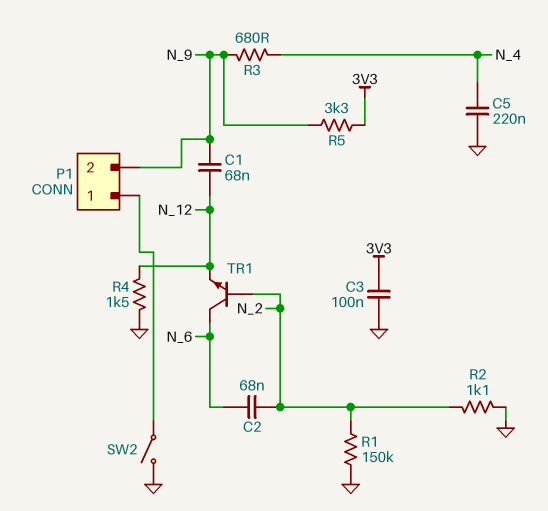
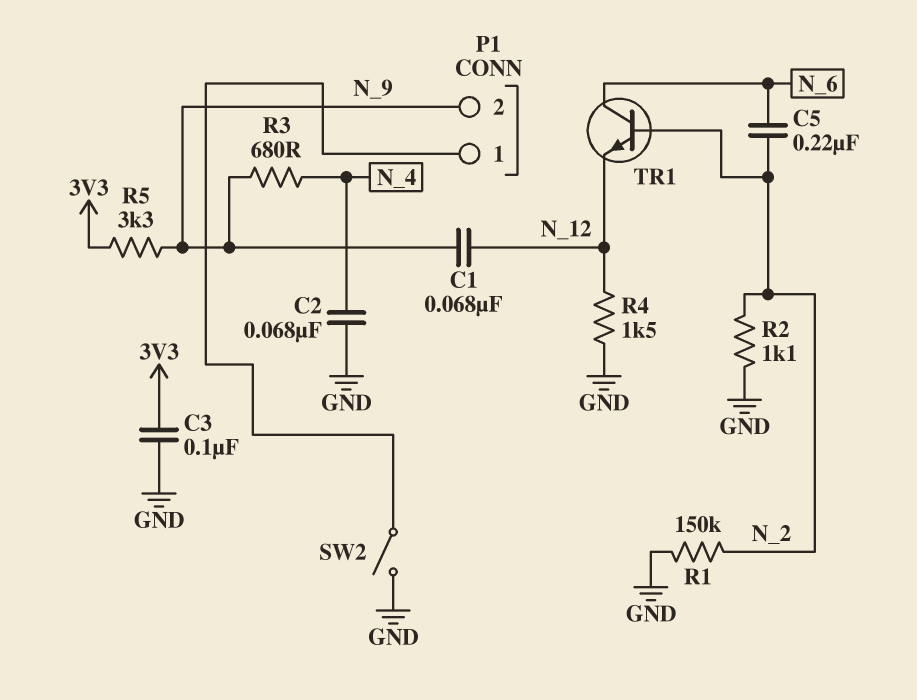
C2: 68nF (N_2, N_6) -> 68nF (GND, N_4)
C5: 220nF (GND, N_4) -> 220nF (N_2, N_6)

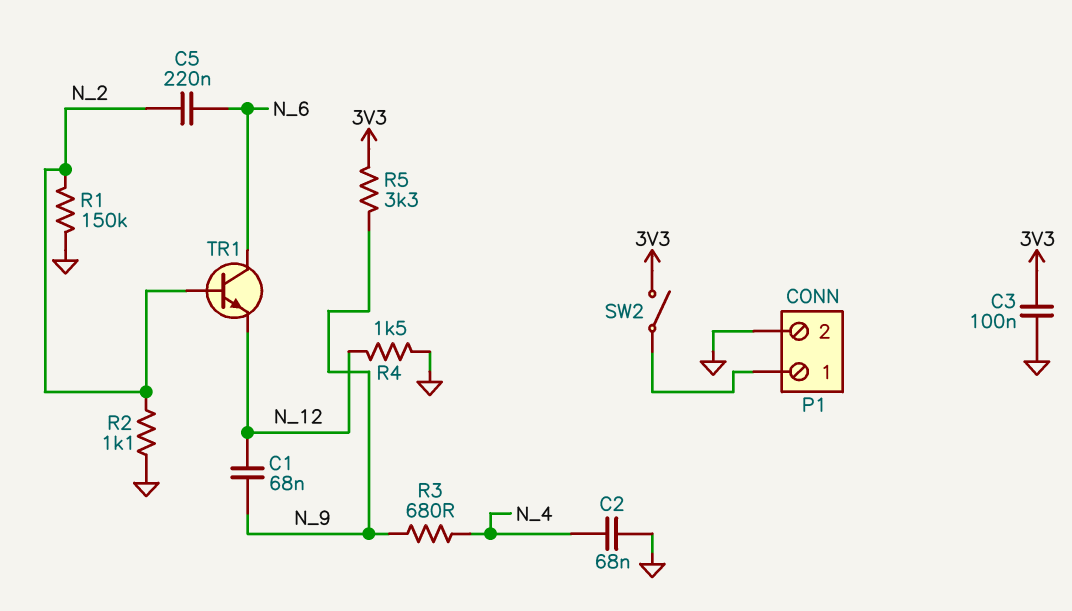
P1 pin 2: N_9 -> GND
SW2: switch (GND, P1/1) -> switch (3V3, P1/1)

